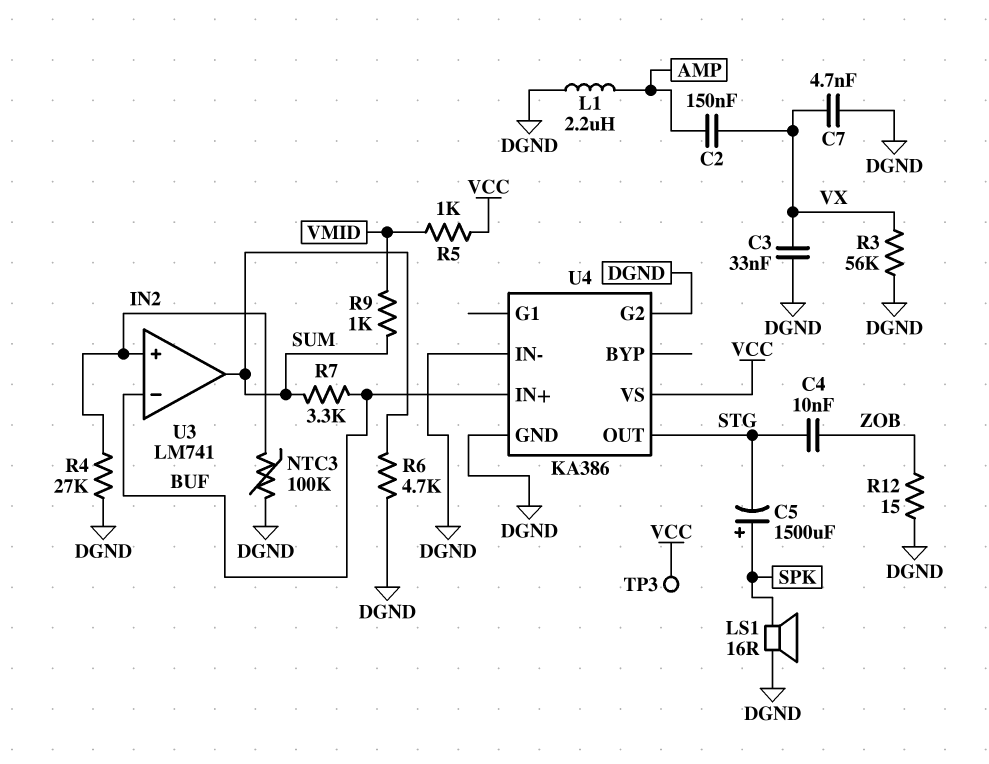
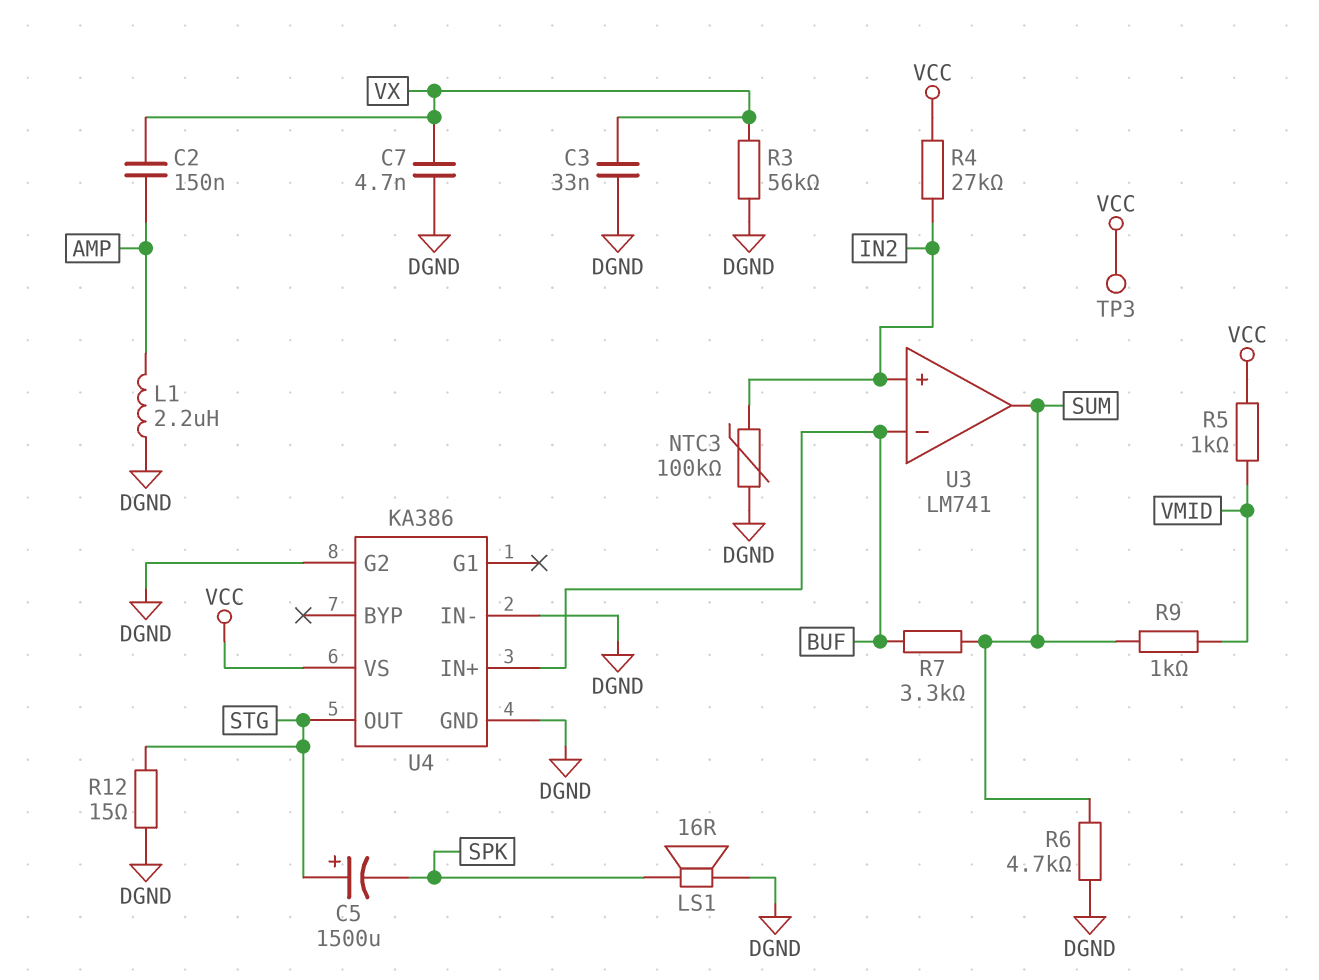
C4: 10nF (STG, ZOB) -> none
C5: 1500uF (plus SPK, minus STG) -> 1500uF (plus STG, minus SPK)
R4: 27k (DGND, IN2) -> 27k (IN2, VCC)
R12: 15 (DGND, ZOB) -> 15 (DGND, STG)

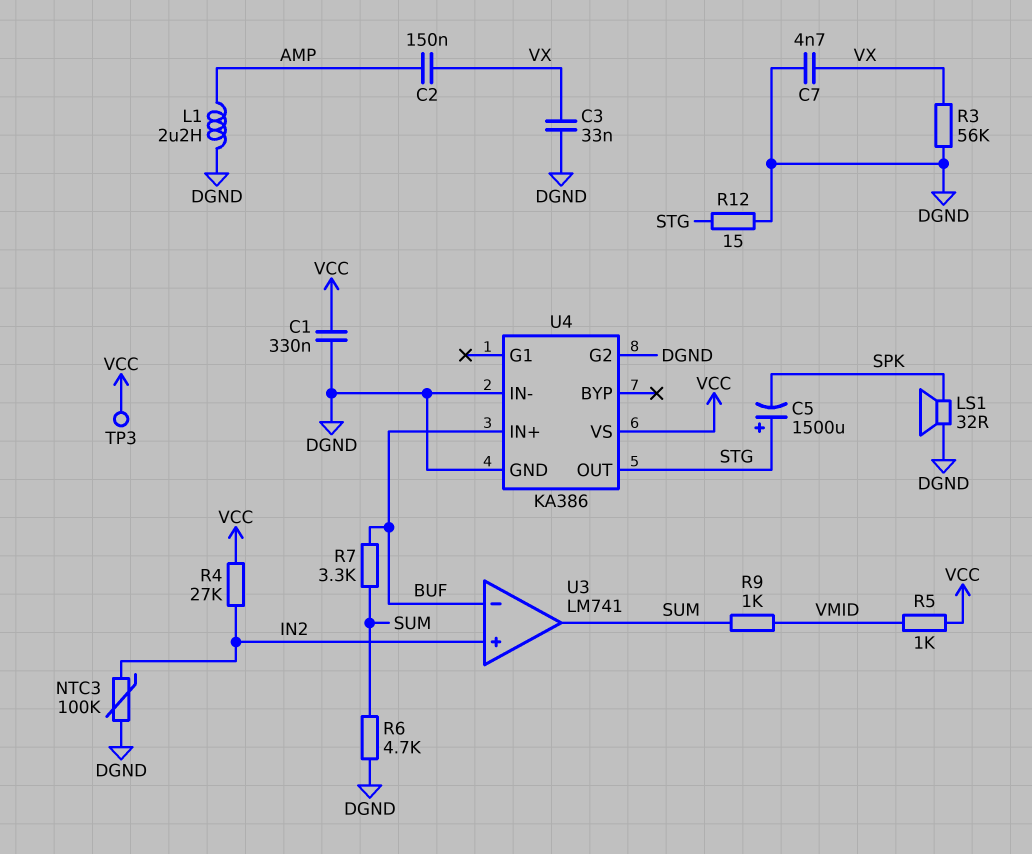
C1: none -> 330nF (DGND, VCC)
LS1: speaker 16R (DGND, SPK) -> speaker 32R (DGND, SPK)

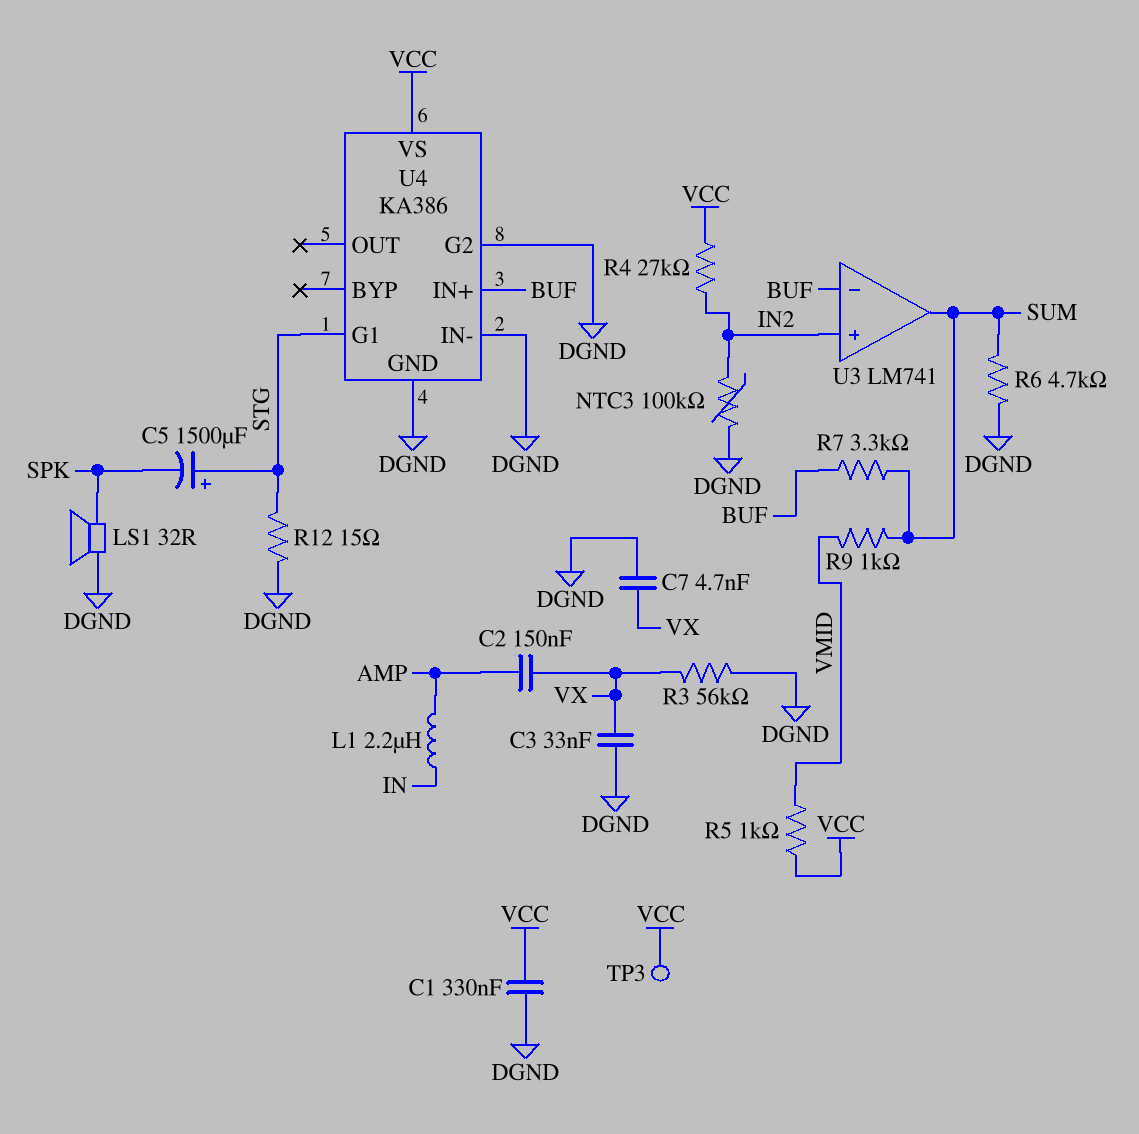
L1: 2.2uH (AMP, DGND) -> 2.2uH (AMP, IN)
U4 pin G1: none -> STG
U4 pin OUT: STG -> none

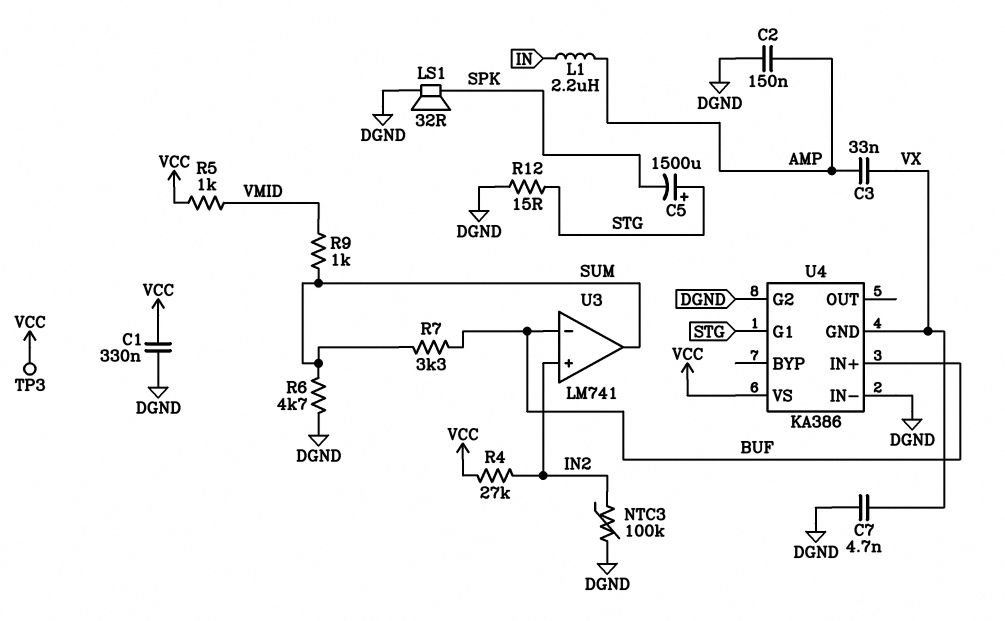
C2: 150nF (AMP, VX) -> 150nF (AMP, DGND)
C3: 33nF (DGND, VX) -> 33nF (AMP, VX)
R3: 56k (DGND, VX) -> none
U4 pin GND: DGND -> VX

